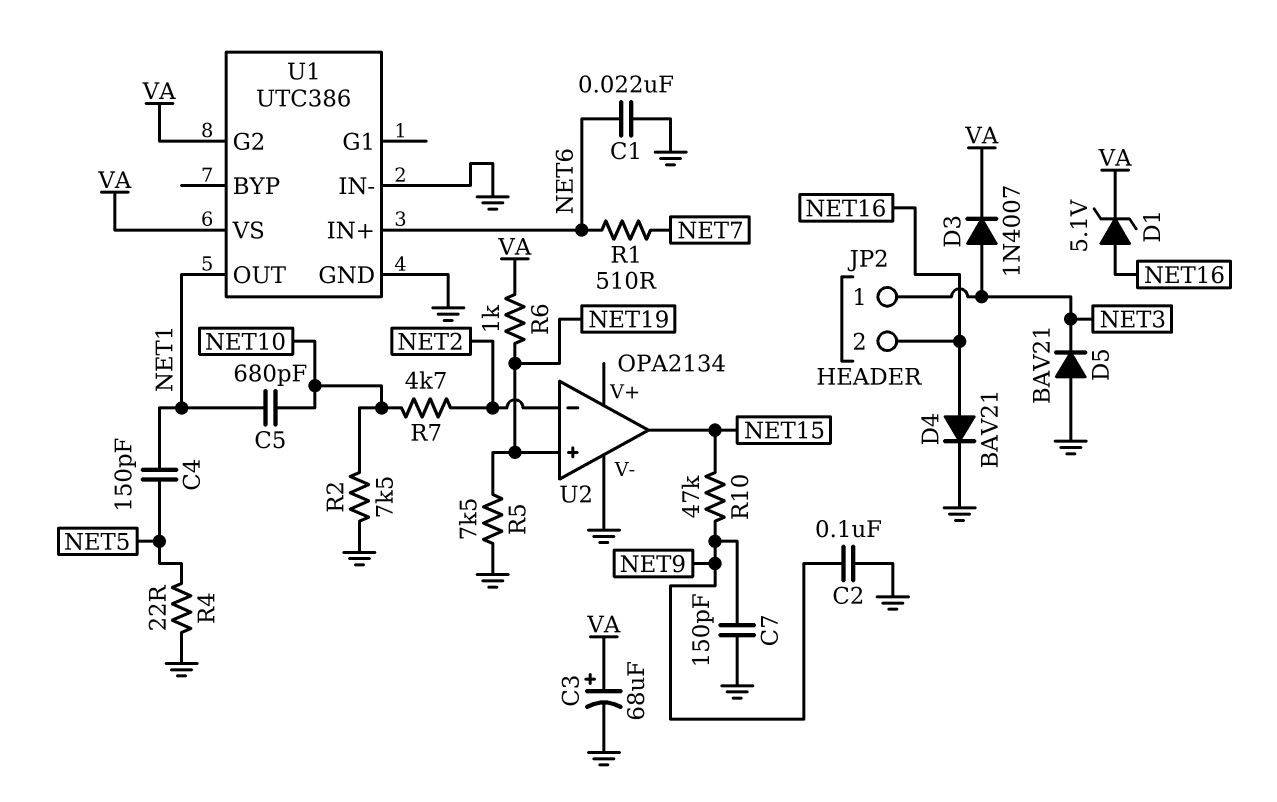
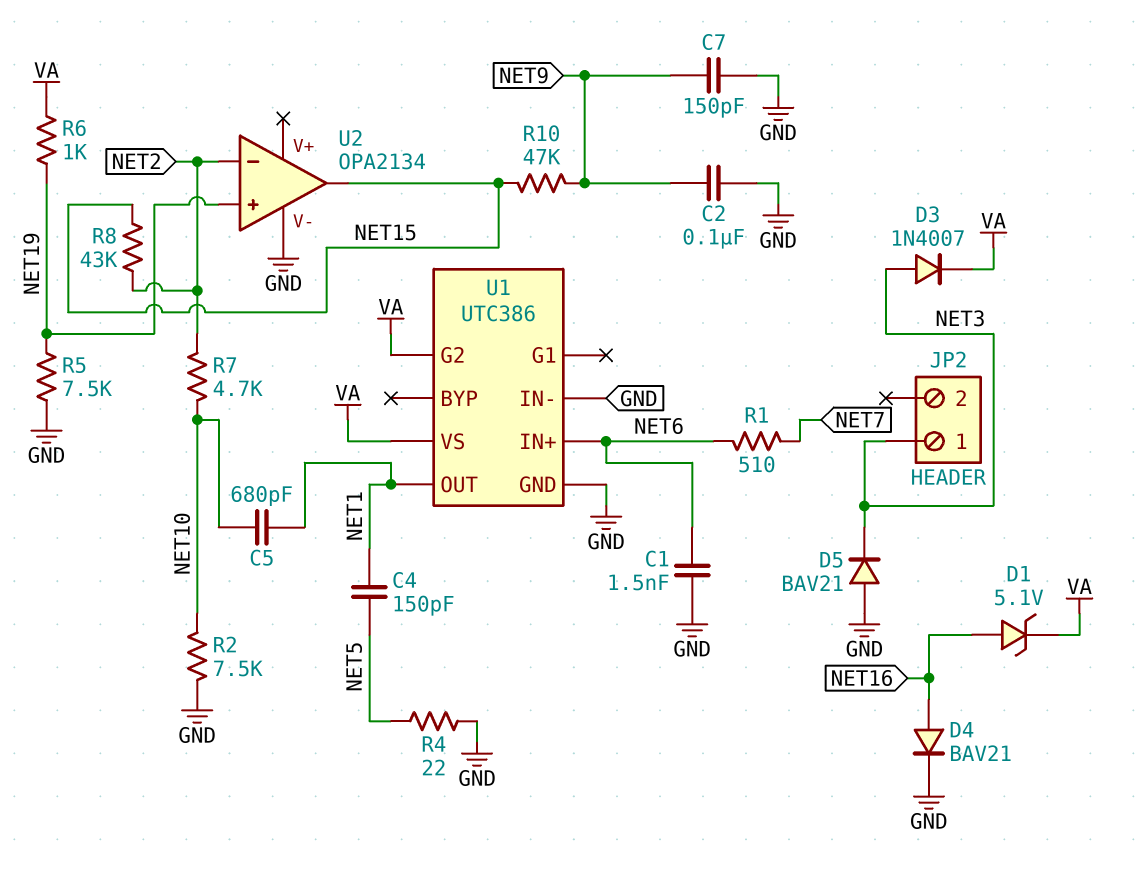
C1: 22nF (GND, NET6) -> 1.5nF (GND, NET6)
C3: 68uF (plus VA, minus GND) -> none
JP2 pin 2: NET16 -> none
R8: none -> 43k (NET2, NET15)

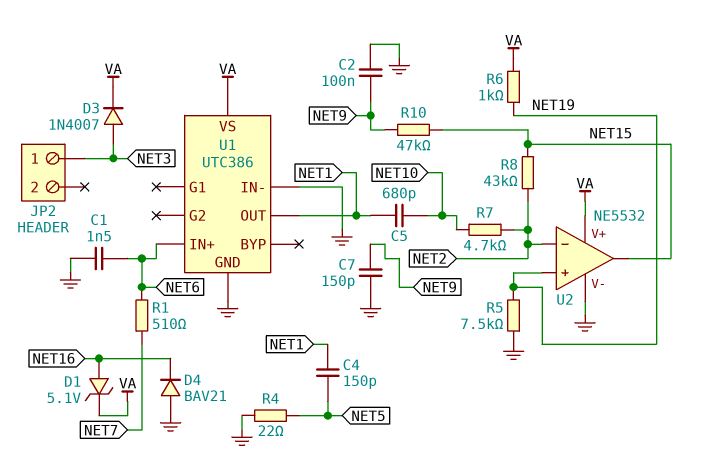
D4: diode BAV21 (A NET16, K GND) -> diode BAV21 (A GND, K NET16)
D5: diode BAV21 (A GND, K NET3) -> none
R2: 7.5k (GND, NET10) -> none
U1 pin G2: VA -> none
U2: OPA2134 -> NE5532
U2 pin V+: none -> VA

